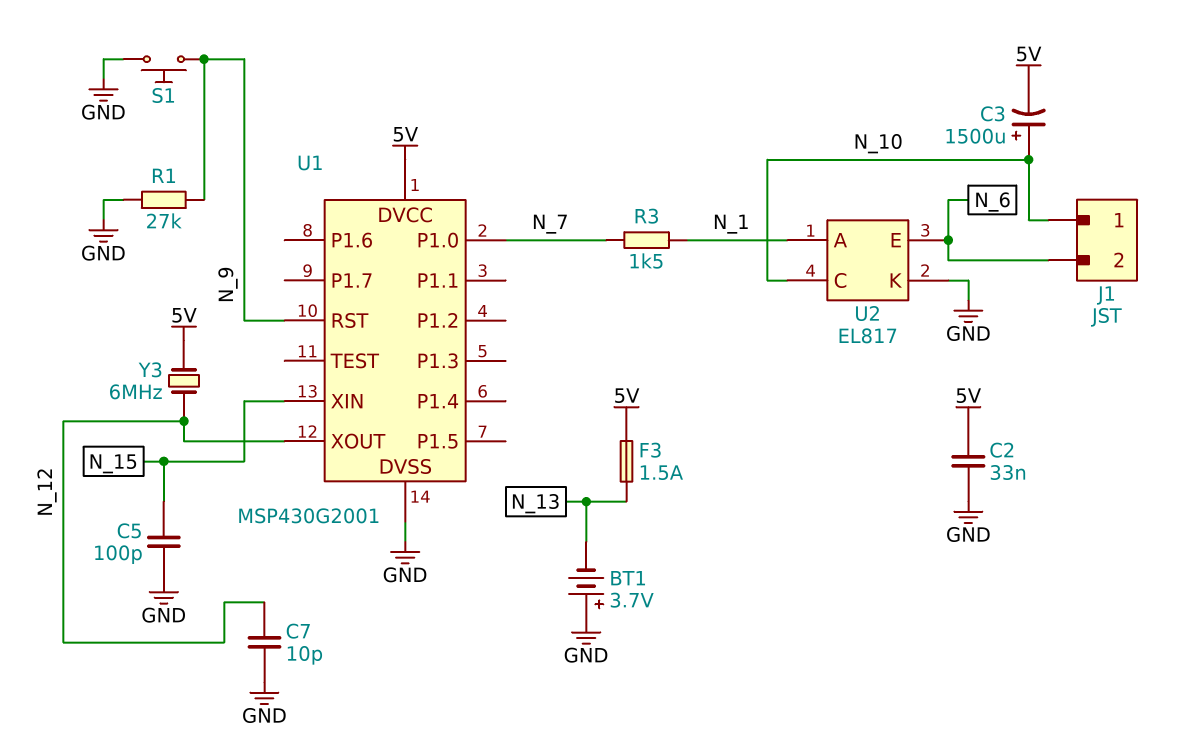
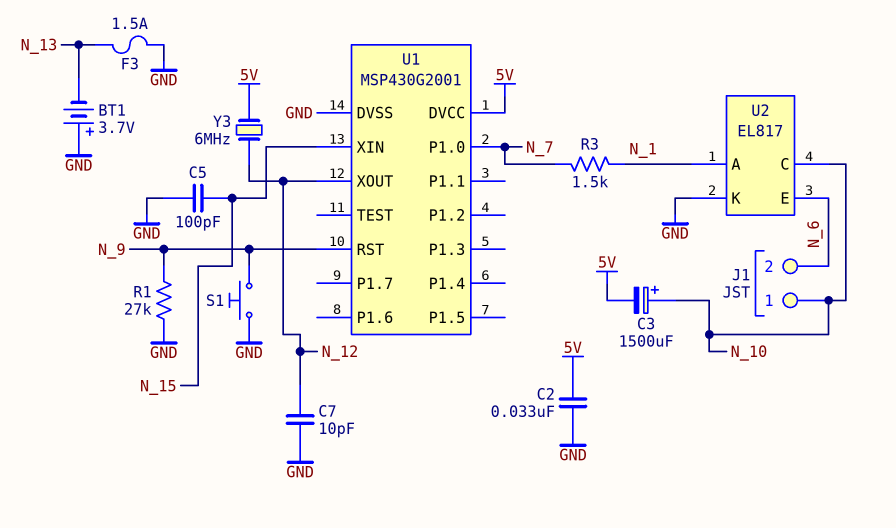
F3: 1.5A (5V, N_13) -> 1.5A (GND, N_13)

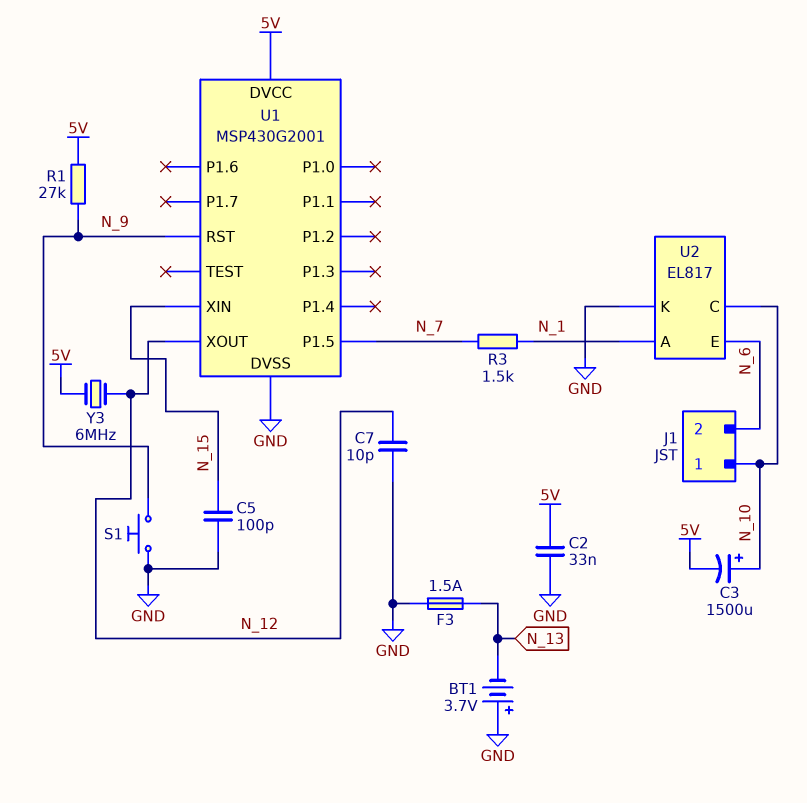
R1: 27k (GND, N_9) -> 27k (5V, N_9)
U1 pin P1.0: N_7 -> none
U1 pin P1.5: none -> N_7

